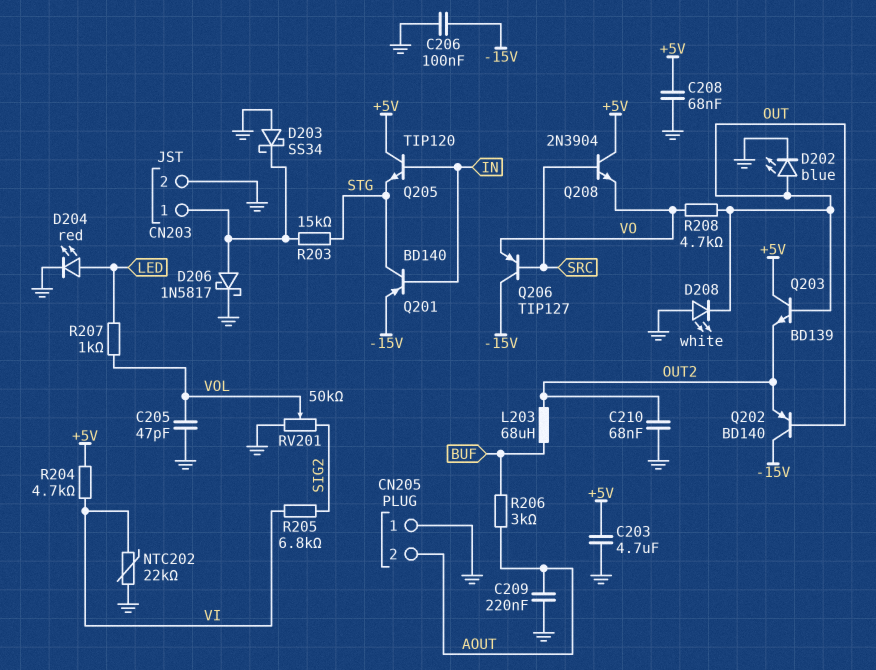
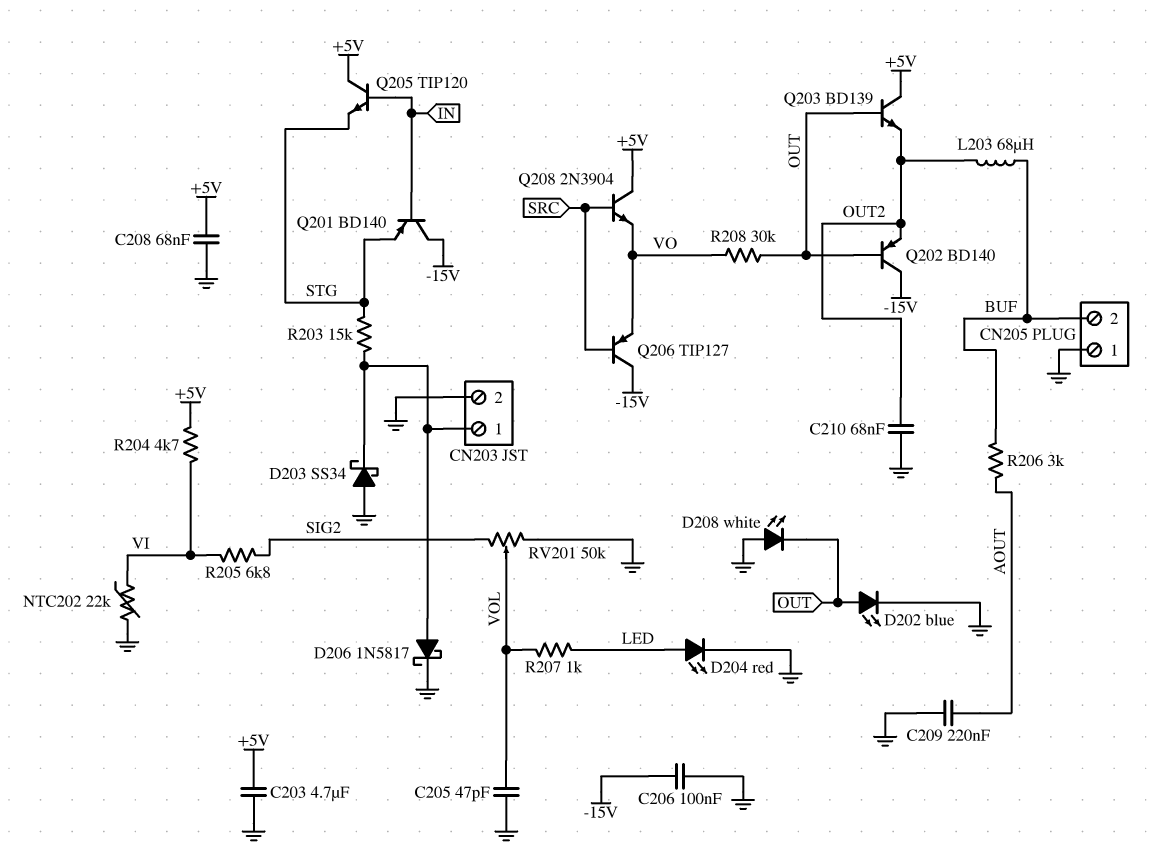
CN205 pin 2: AOUT -> BUF
Q201: PNP BD140 (B IN, C STG, E -15V) -> PNP BD140 (B IN, C -15V, E STG)
R208: 4.7k (OUT, VO) -> 30k (OUT, VO)

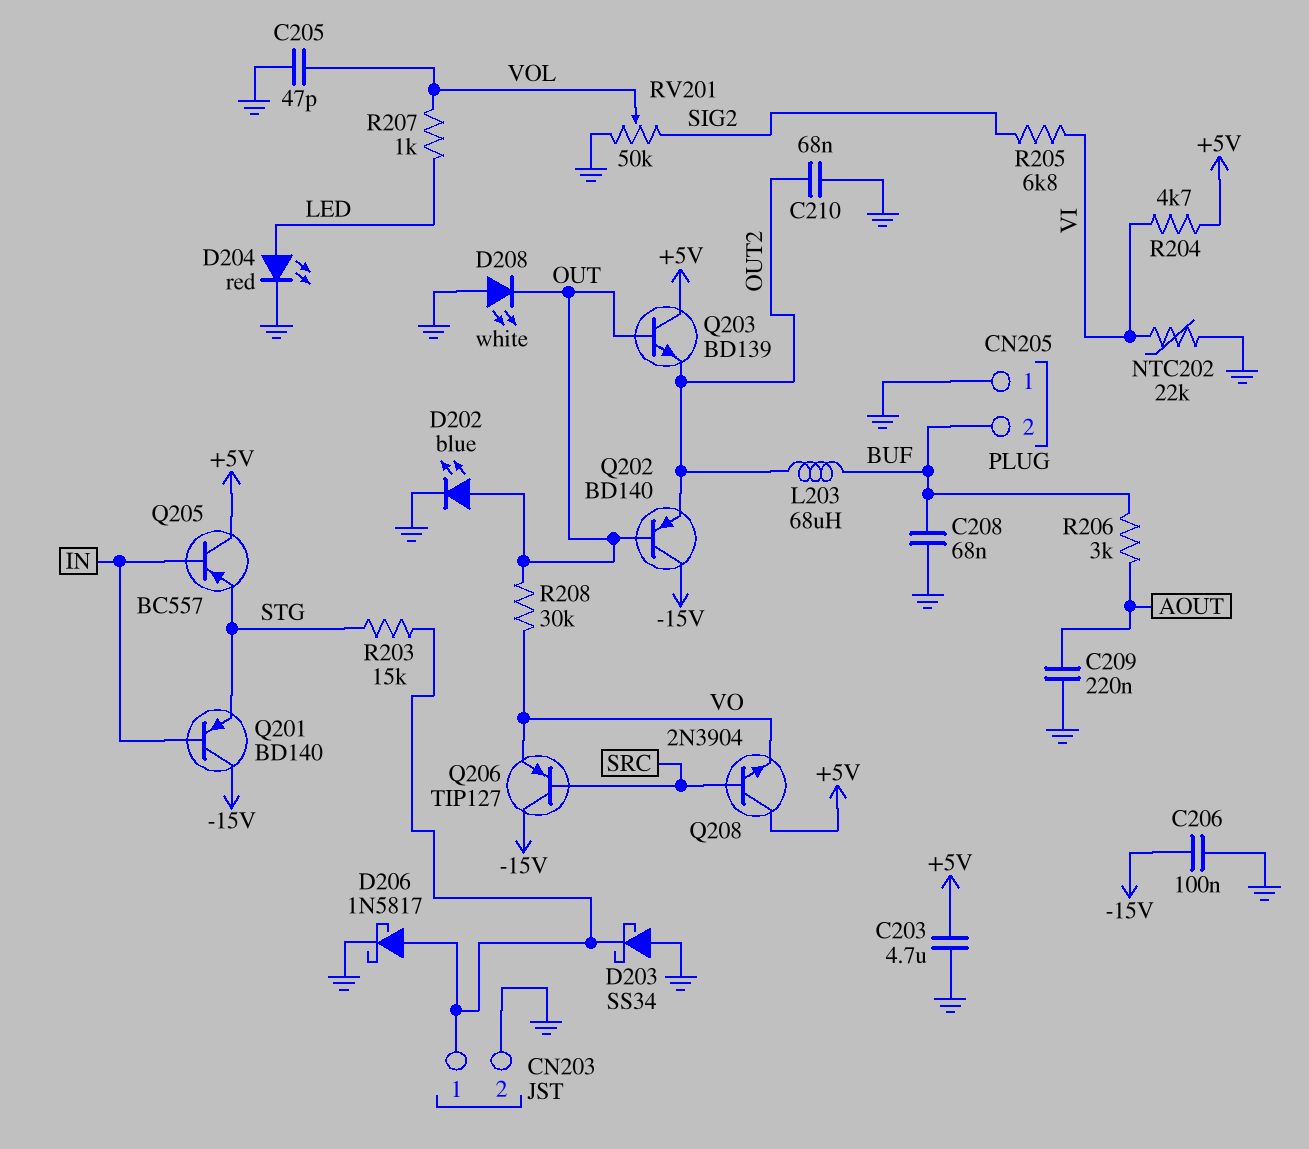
C208: 68nF (+5V, GND) -> 68nF (BUF, GND)
Q205: NPN TIP120 (B IN, C +5V, E STG) -> PNP BC557 (B IN, C +5V, E STG)

